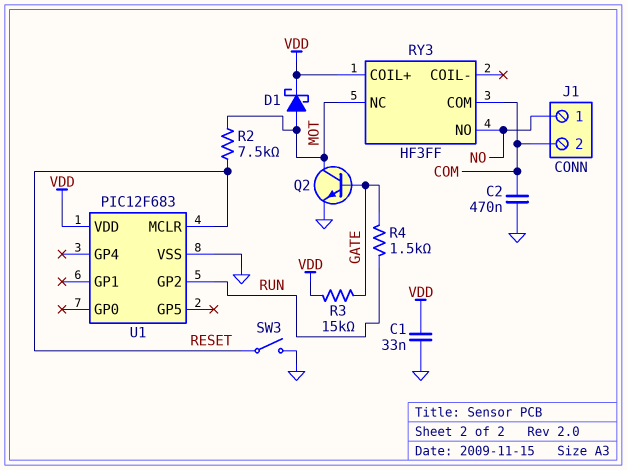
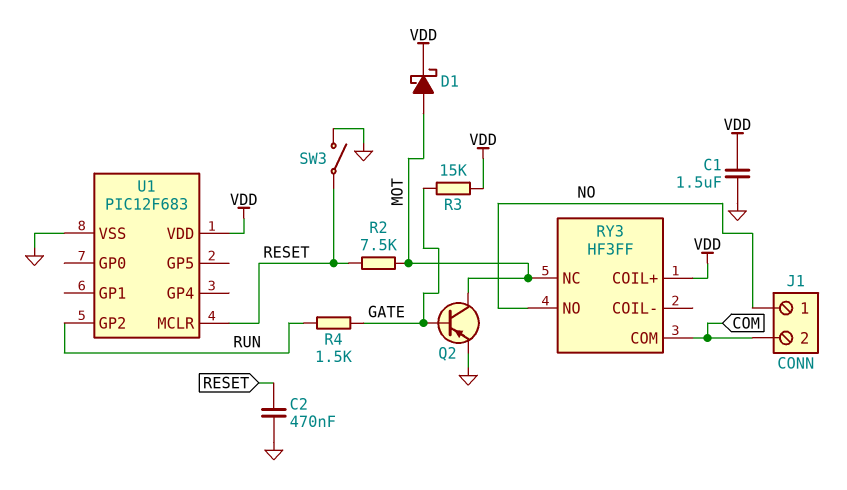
C1: 33nF (GND, VDD) -> 1.5uF (GND, VDD)
C2: 470nF (COM, GND) -> 470nF (GND, RESET)
Q2: NPN (B GATE, C MOT, E GND) -> PNP (B GATE, C MOT, E GND)

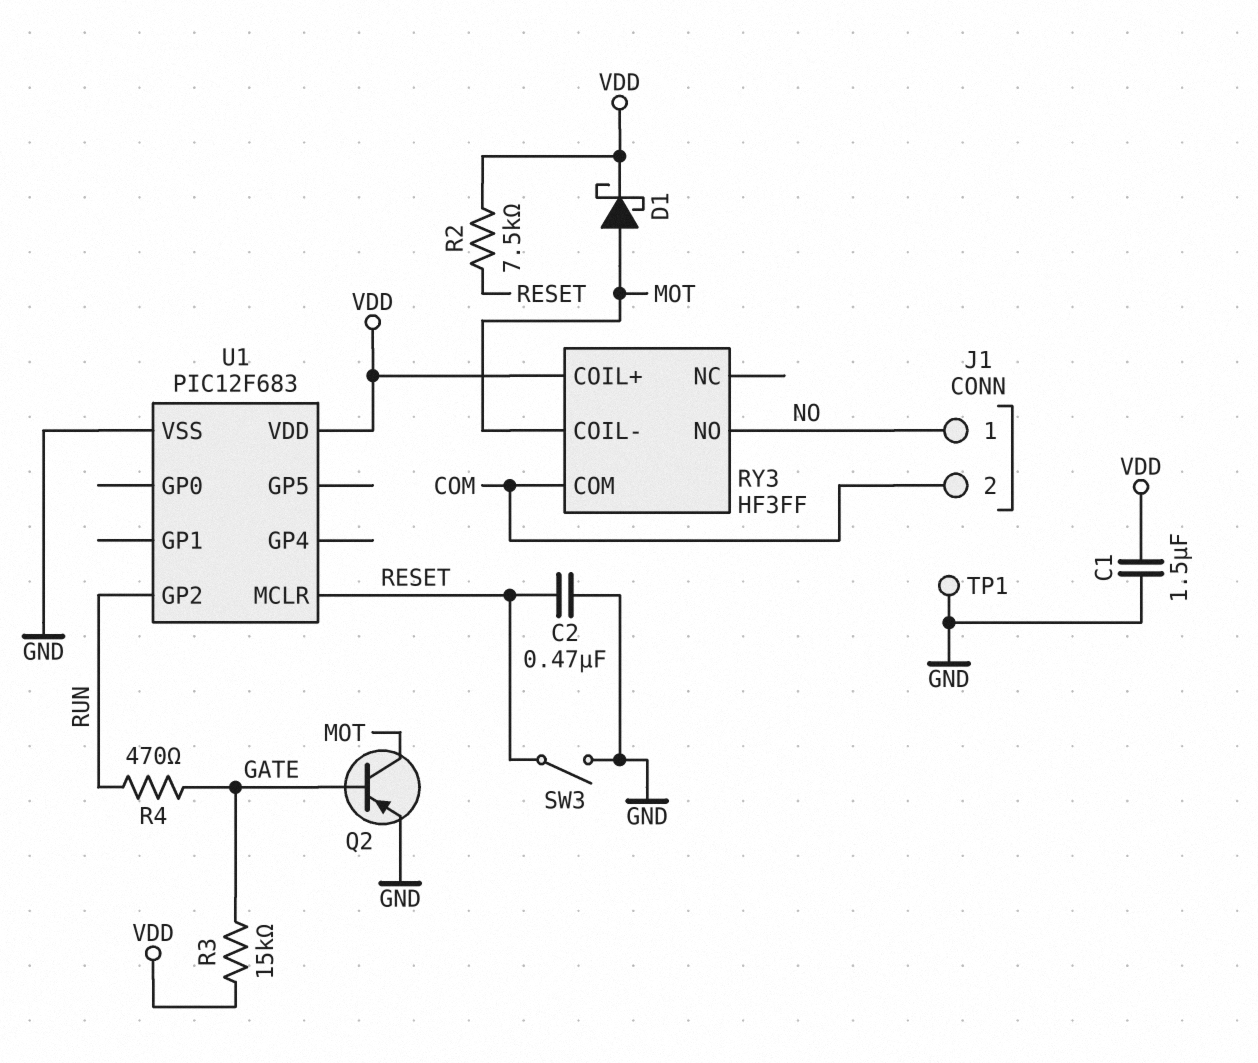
R2: 7.5k (MOT, RESET) -> 7.5k (RESET, VDD)
R4: 1.5k (GATE, RUN) -> 470 (GATE, RUN)
RY3 pin COIL-: none -> MOT
RY3 pin NC: MOT -> none
TP1: none -> test point (GND)

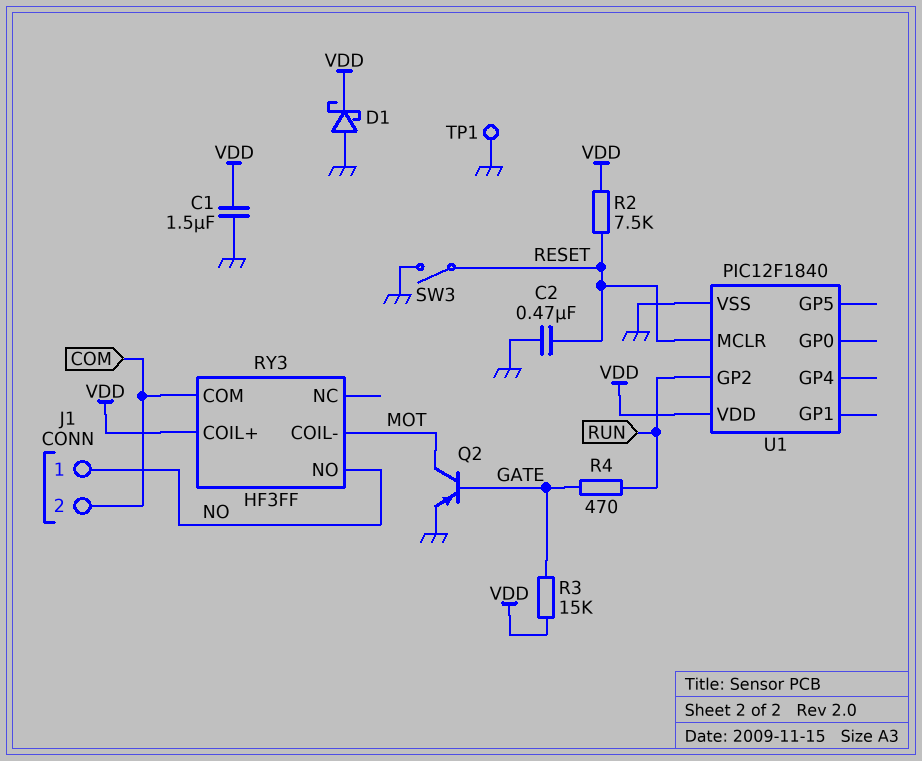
D1: schottky (A MOT, K VDD) -> schottky (A GND, K VDD)
U1: PIC12F683 -> PIC12F1840

